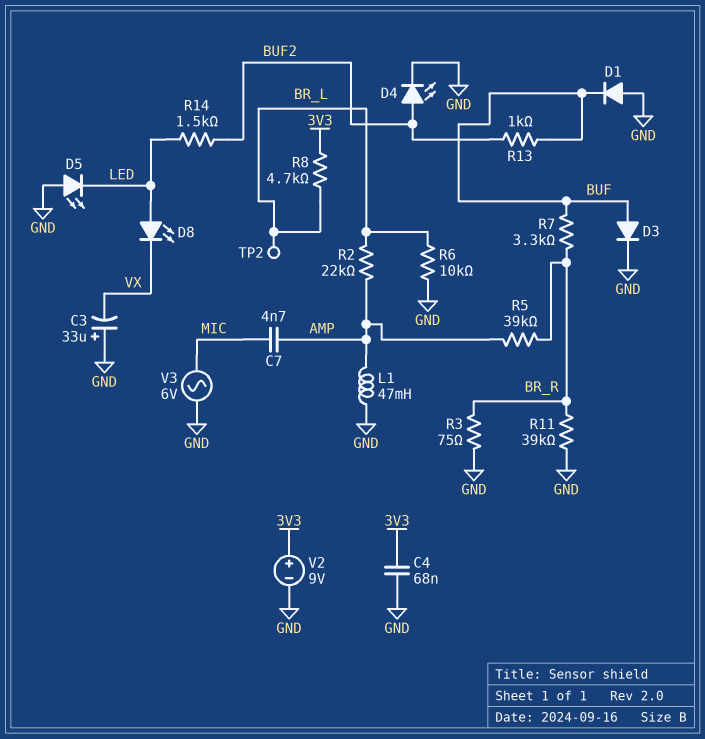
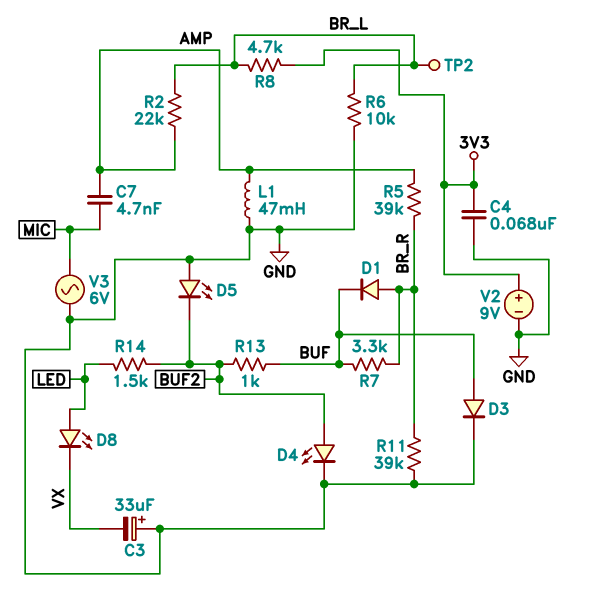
D1: diode (A GND, K BUF) -> diode (A BR_R, K BUF)
D5: LED (A GND, K LED) -> LED (A GND, K BUF2)
R3: 75 (BR_R, GND) -> none

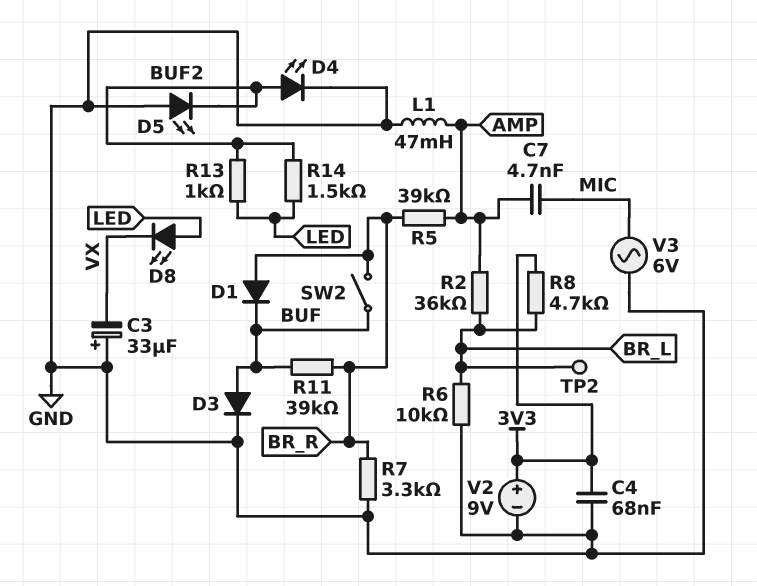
R2: 22k (AMP, BR_L) -> 36k (AMP, BR_L)
R7: 3.3k (BR_R, BUF) -> 3.3k (BR_R, GND)
R11: 39k (BR_R, GND) -> 39k (BR_R, BUF)
R13: 1k (BUF, BUF2) -> 1k (BUF2, LED)
SW2: none -> switch (BR_R, BUF)

